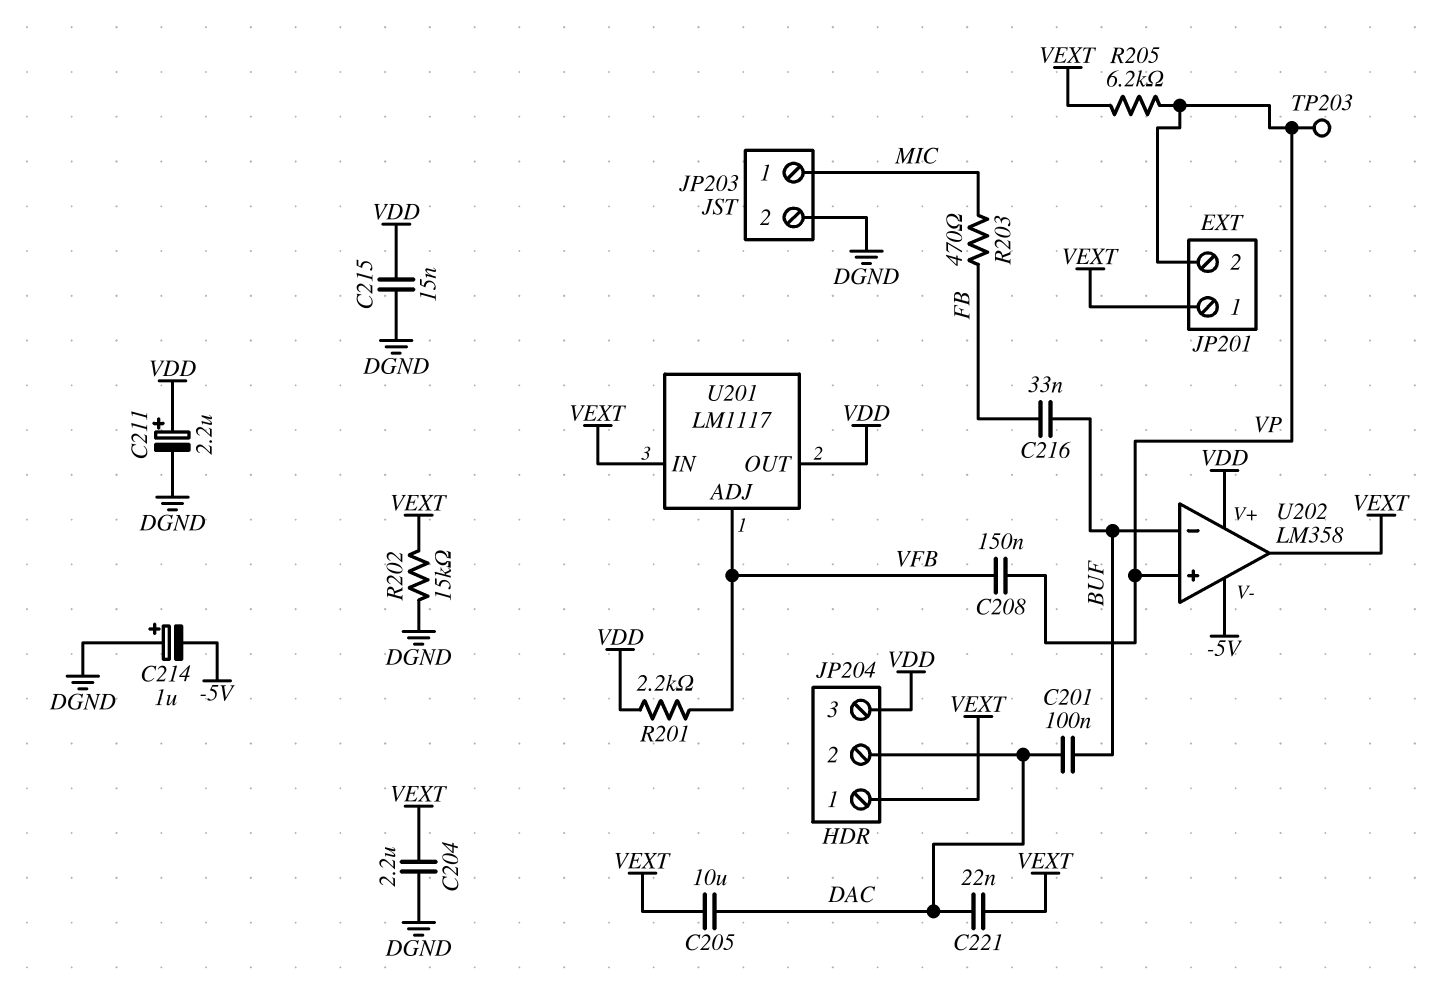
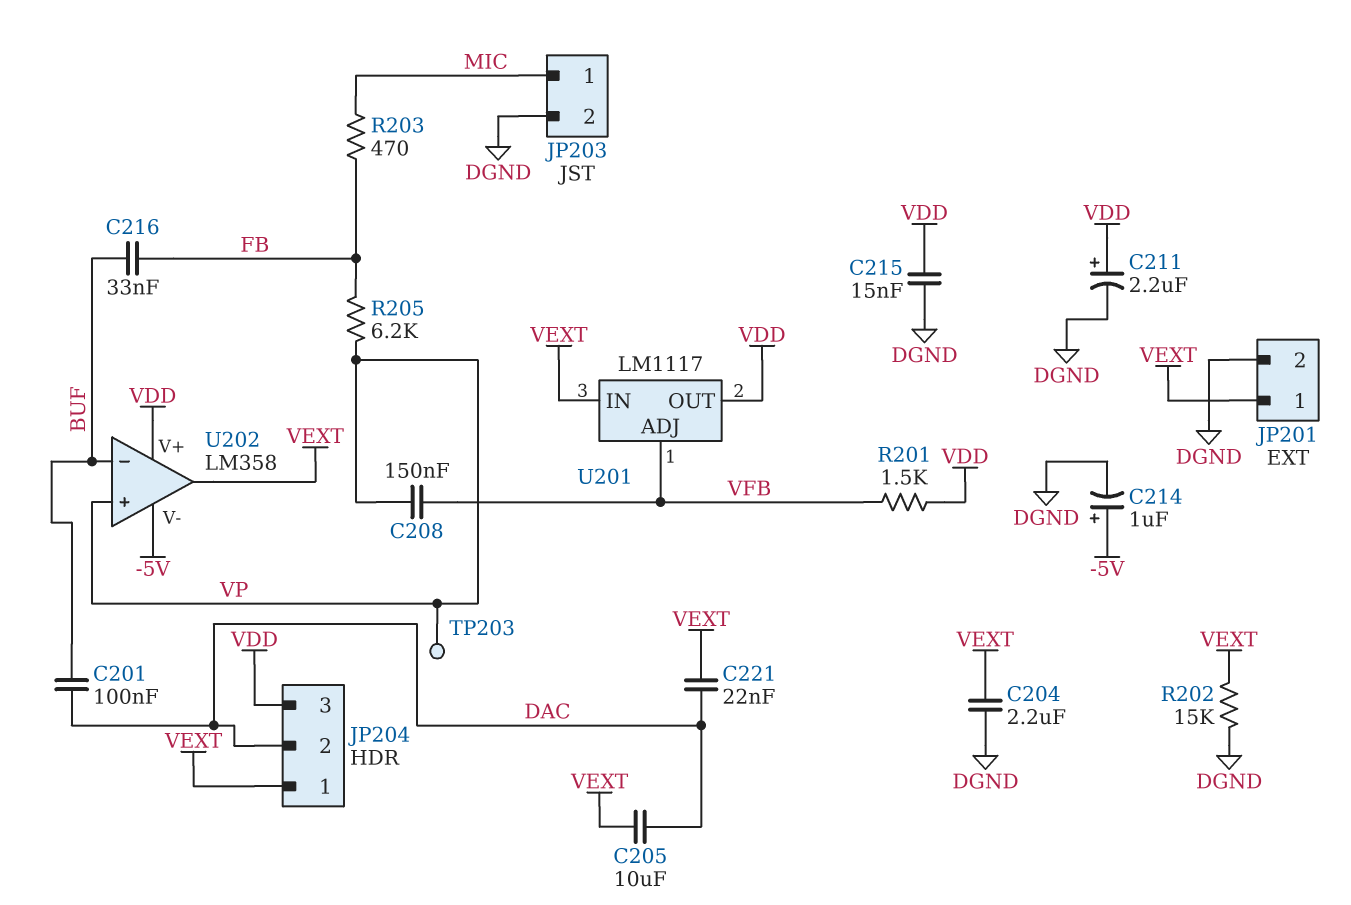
C214: 1uF (plus DGND, minus -5V) -> 1uF (plus -5V, minus DGND)
JP201 pin 2: VP -> DGND
R201: 2.2k (VDD, VFB) -> 1.5k (VDD, VFB)
R205: 6.2k (VEXT, VP) -> 6.2k (FB, VP)

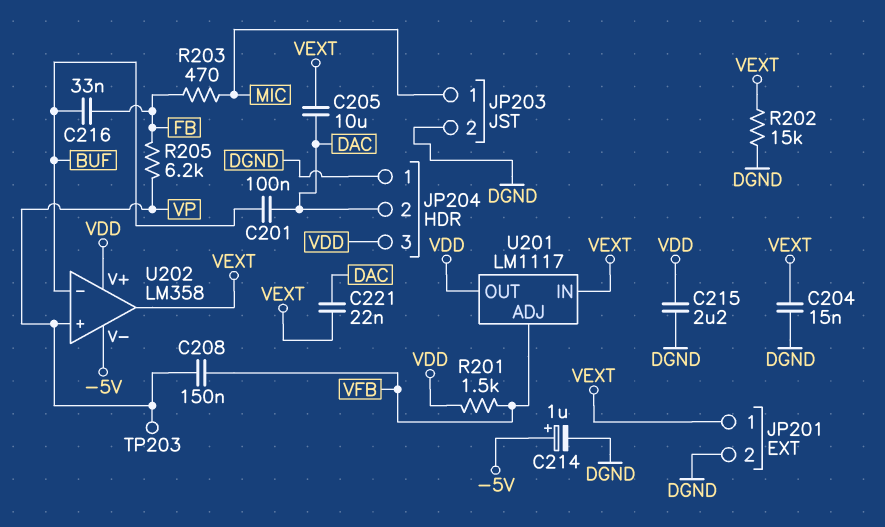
C204: 2.2uF (DGND, VEXT) -> 15nF (DGND, VEXT)
C211: 2.2uF (plus VDD, minus DGND) -> none
C215: 15nF (DGND, VDD) -> 2.2uF (DGND, VDD)
JP204 pin 1: VEXT -> DGND

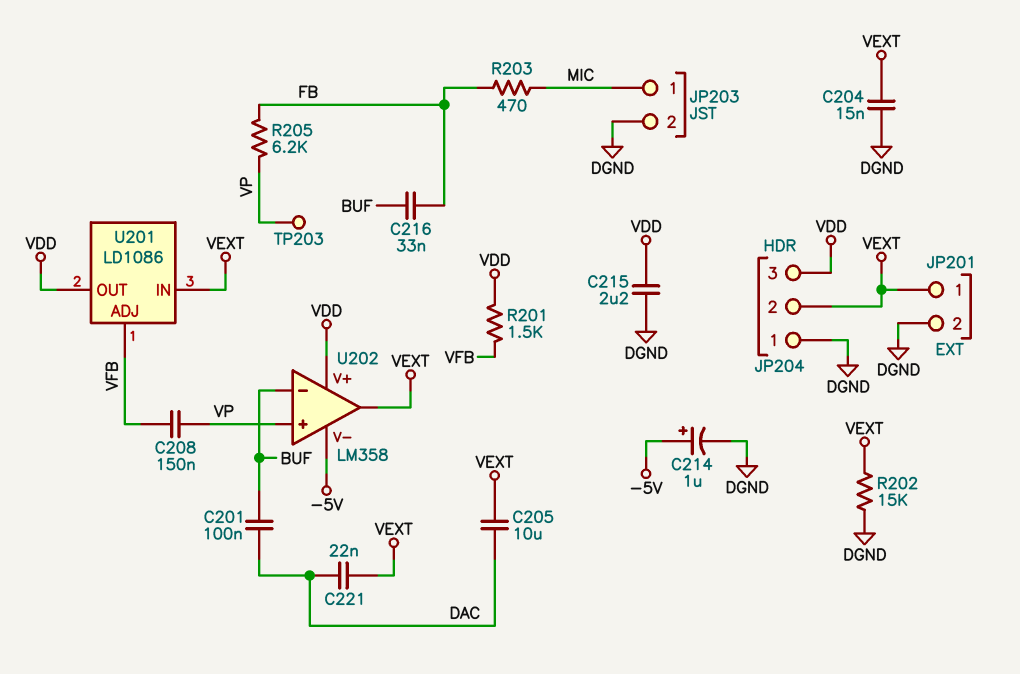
JP204 pin 2: DAC -> VEXT
U201: LM1117 -> LD1086

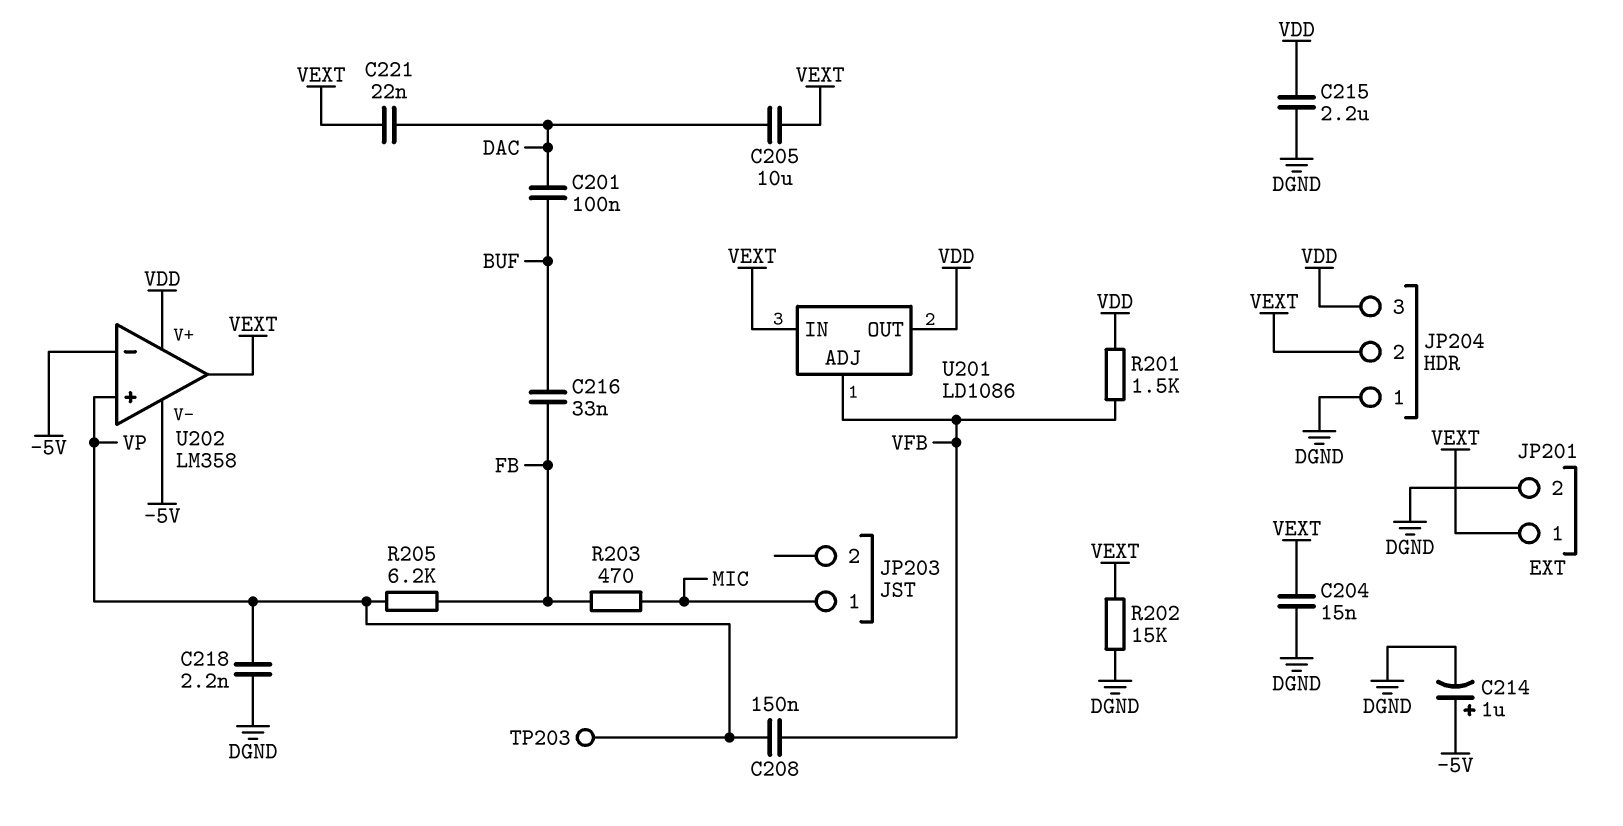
C218: none -> 2.2nF (DGND, VP)
JP203 pin 2: DGND -> none
U202 pin in-: BUF -> -5V

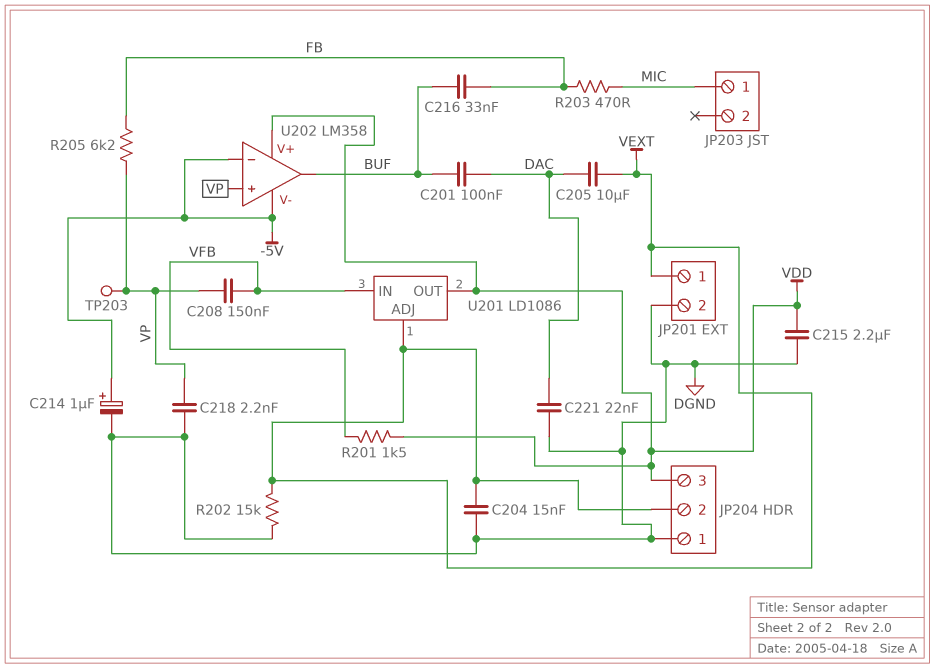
C221: 22nF (DAC, VEXT) -> 22nF (DAC, DGND)
U201 pin ADJ: VFB -> VEXT
U201 pin IN: VEXT -> VFB
U202 pin out: VEXT -> BUF

